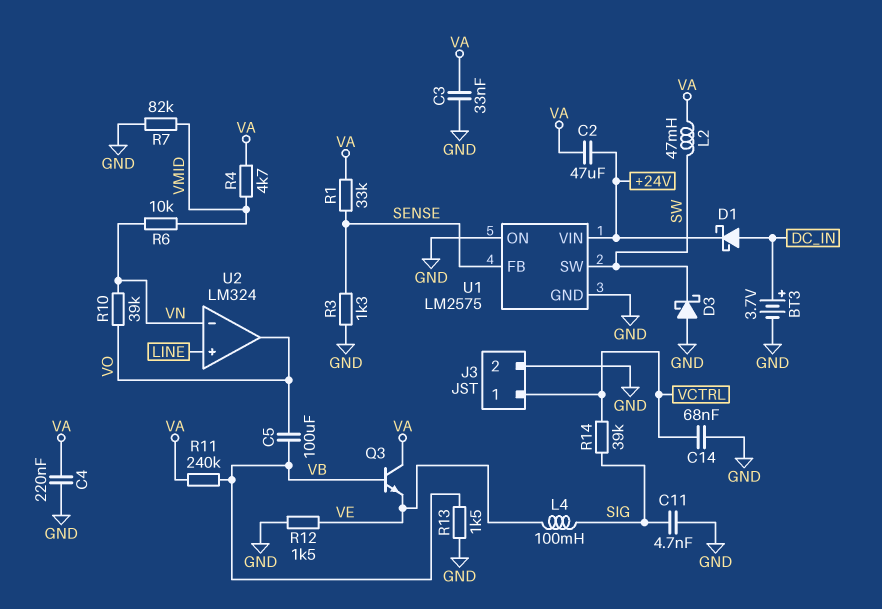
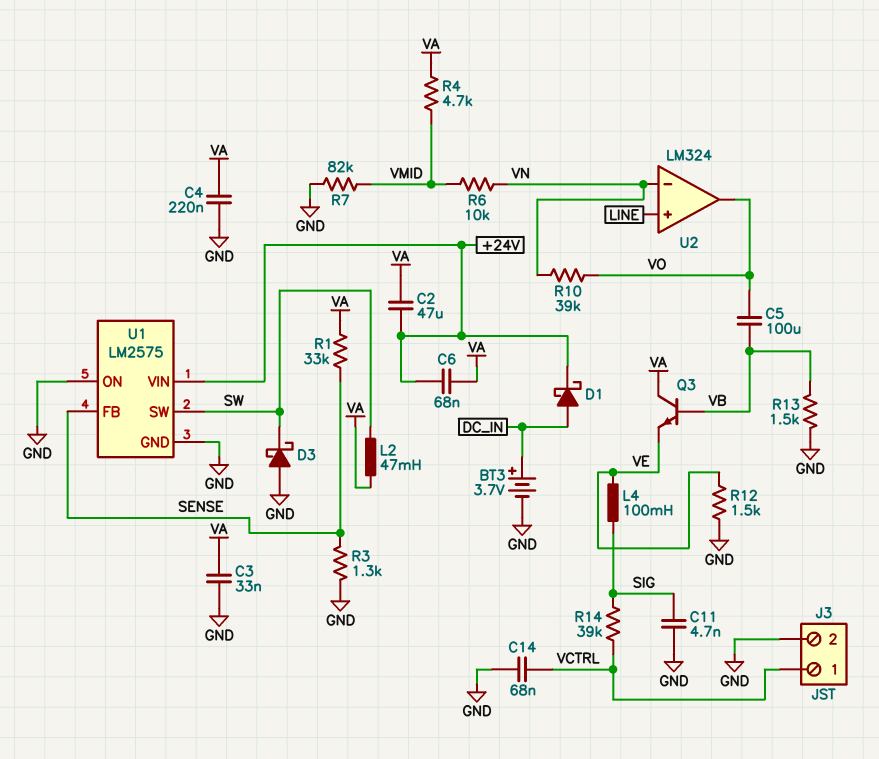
C6: none -> 68nF (+24V, VA)
R11: 240k (VA, VB) -> none

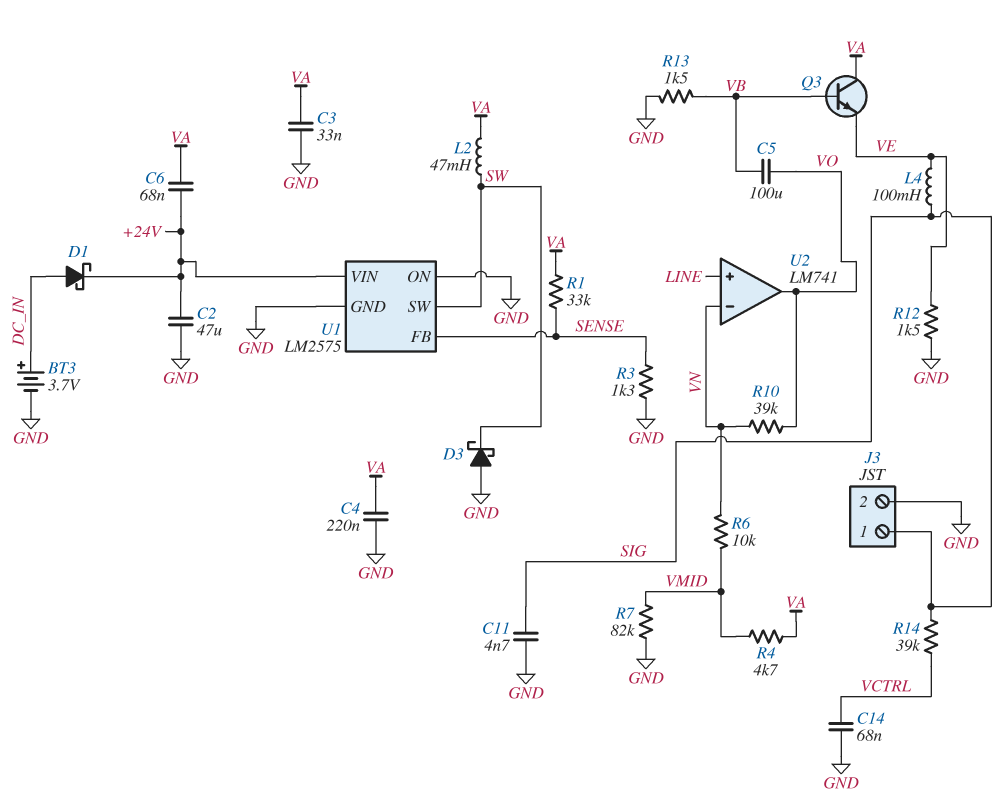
C2: 47uF (+24V, VA) -> 47uF (+24V, GND)
J3 pin 1: VCTRL -> SIG
U2: LM324 -> LM741

